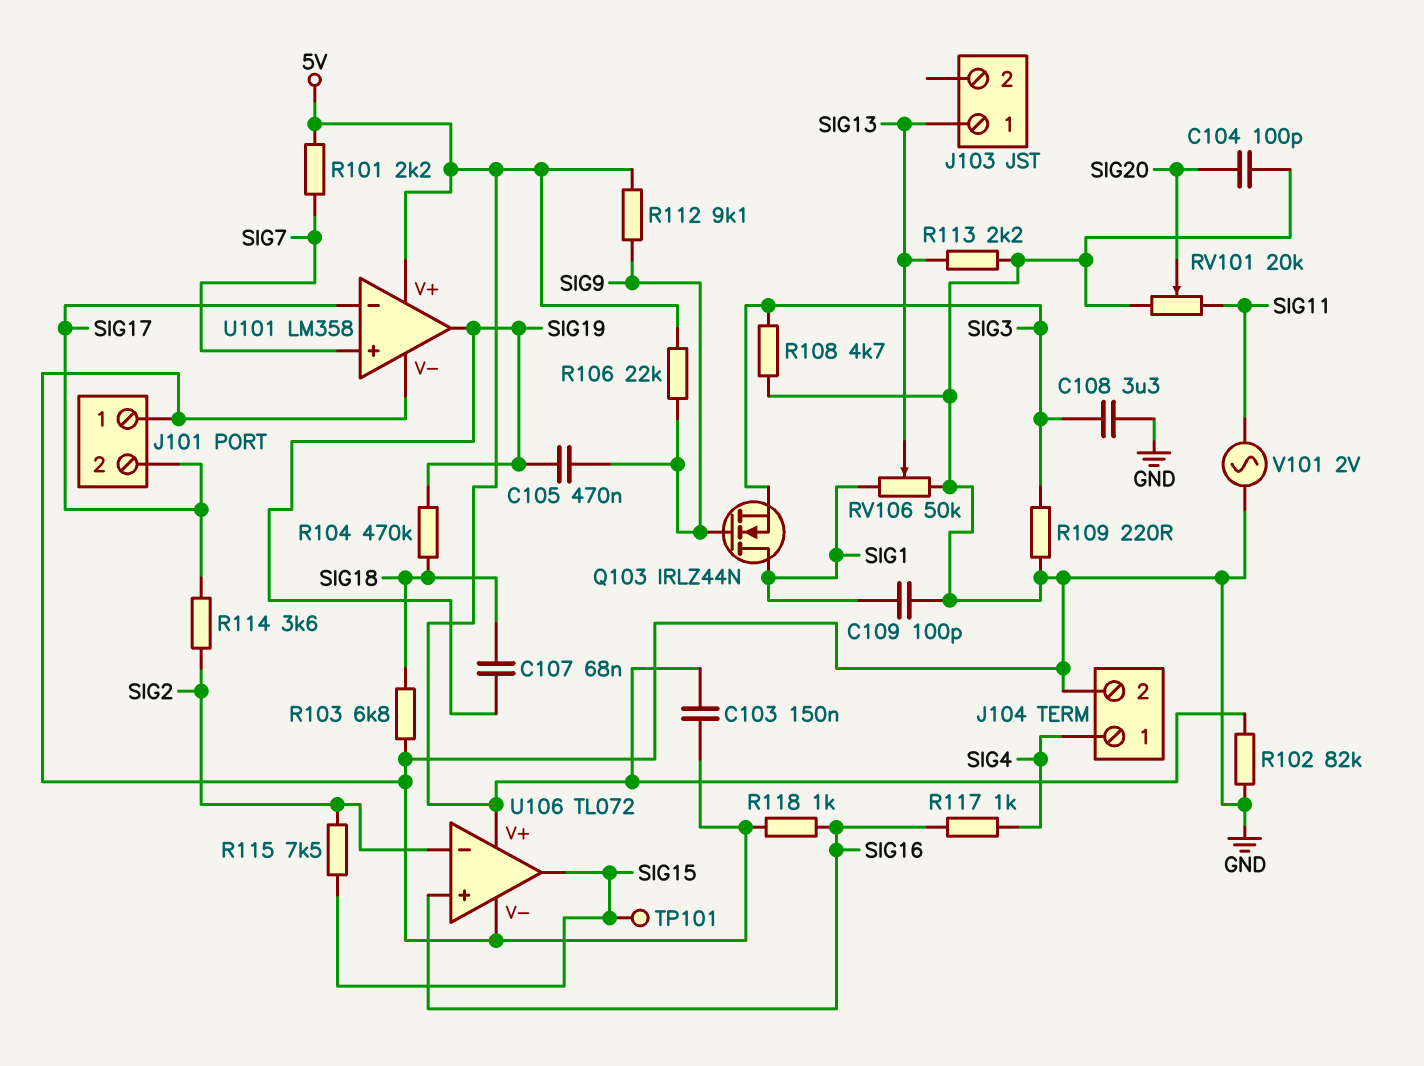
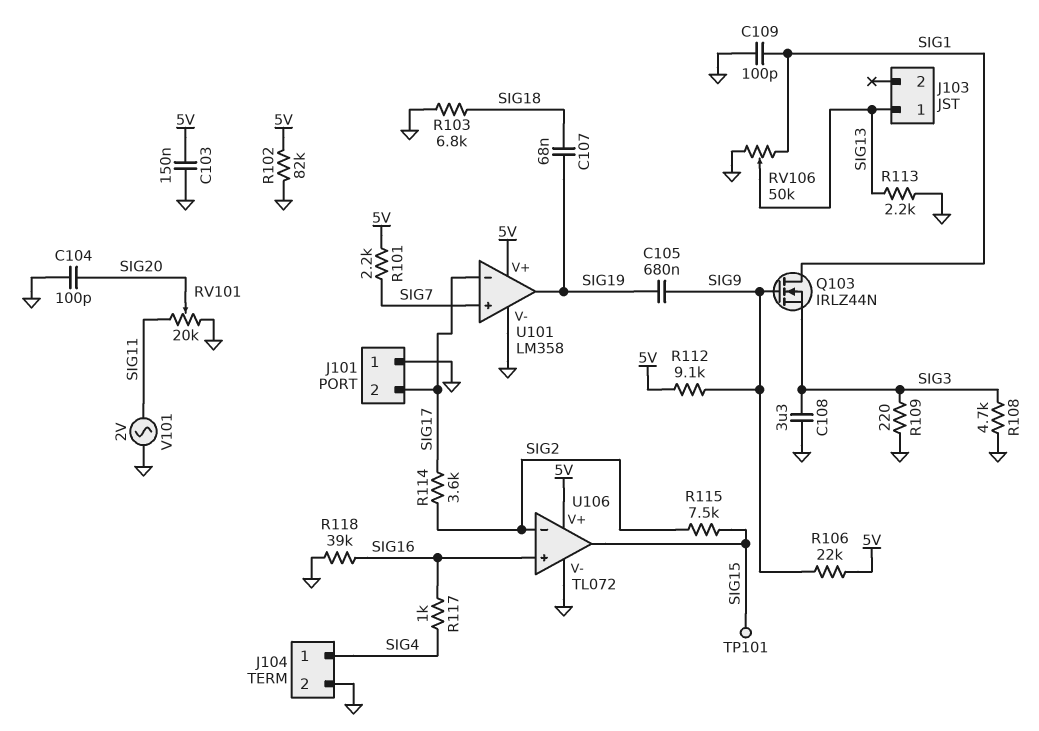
C105: 470nF (SIG9, SIG19) -> 680nF (SIG9, SIG19)
R104: 470k (SIG18, SIG19) -> none
R118: 1k (GND, SIG16) -> 39k (GND, SIG16)

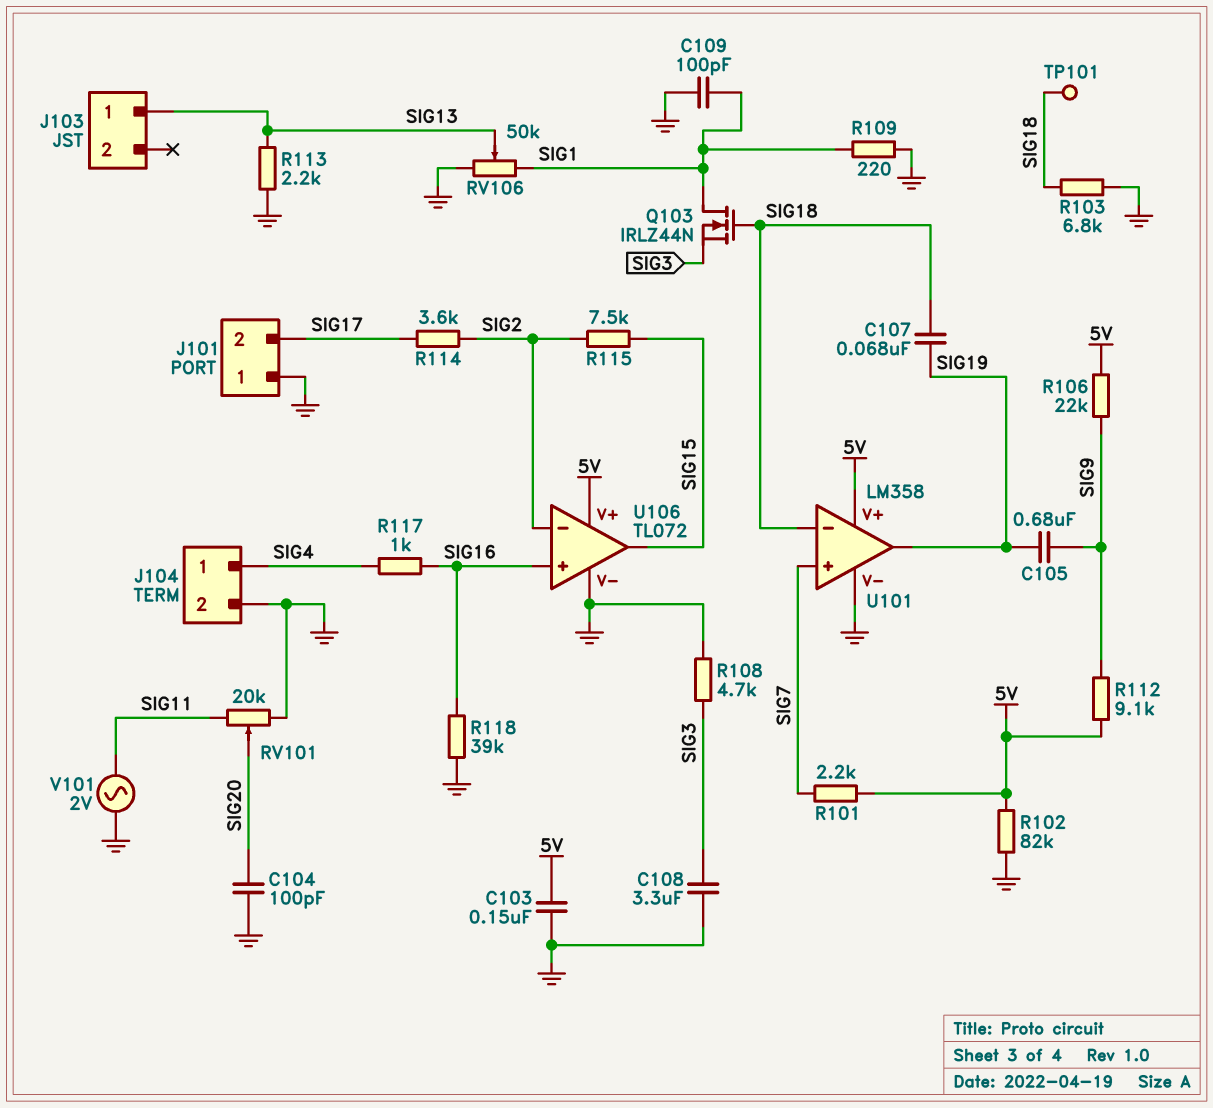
Q103: NMOS IRLZ44N (G SIG9, D SIG1, S SIG3) -> NMOS IRLZ44N (G SIG18, D SIG1, S SIG3)
R109: 220 (GND, SIG3) -> 220 (GND, SIG1)
TP101: test point (SIG15) -> test point (SIG18)
U101 pin in-: SIG17 -> SIG18

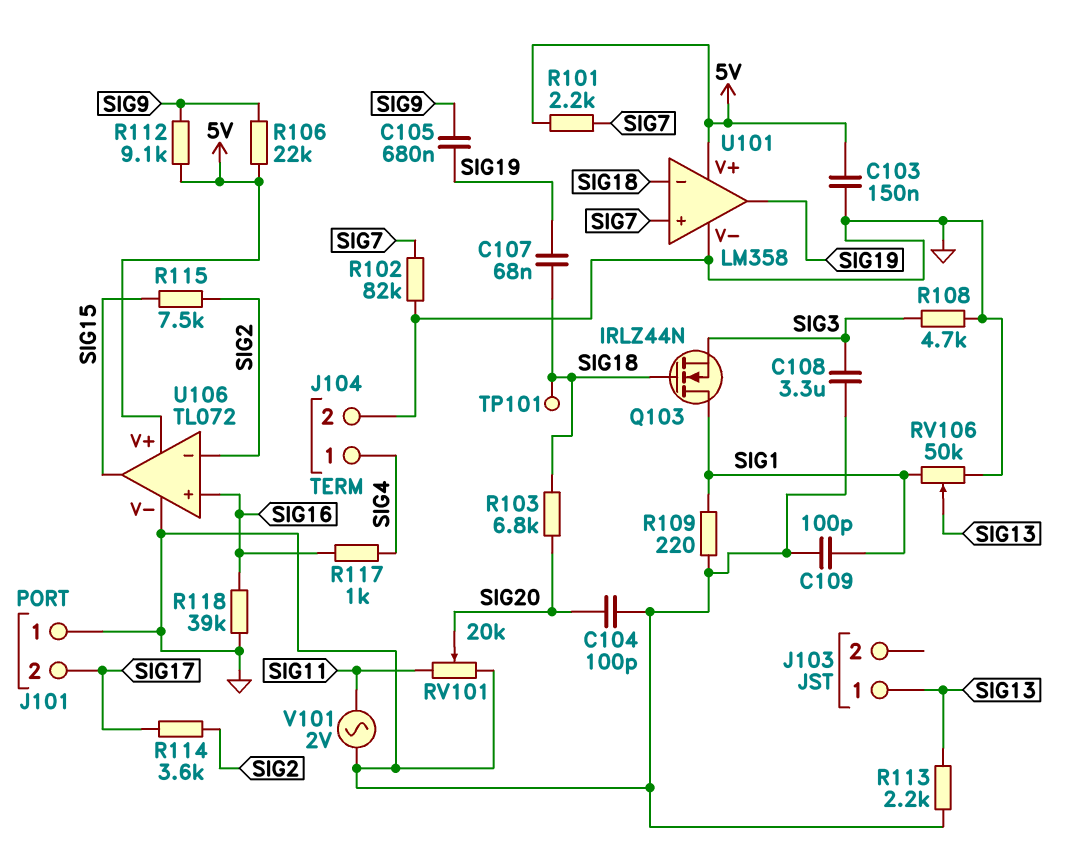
R102: 82k (5V, GND) -> 82k (GND, SIG7)
R103: 6.8k (GND, SIG18) -> 6.8k (SIG18, SIG20)

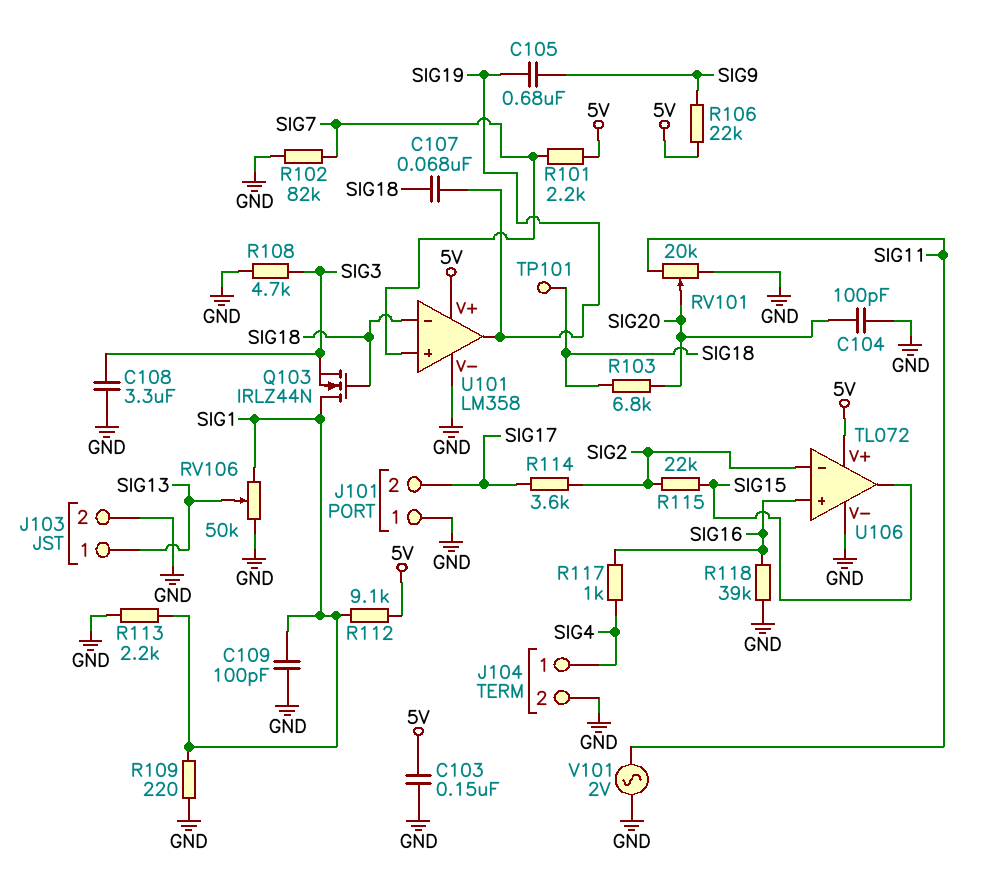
J103 pin 2: none -> GND
R112: 9.1k (5V, SIG9) -> 9.1k (5V, SIG1)
R113: 2.2k (GND, SIG13) -> 2.2k (GND, SIG1)
R115: 7.5k (SIG2, SIG15) -> 22k (SIG2, SIG15)

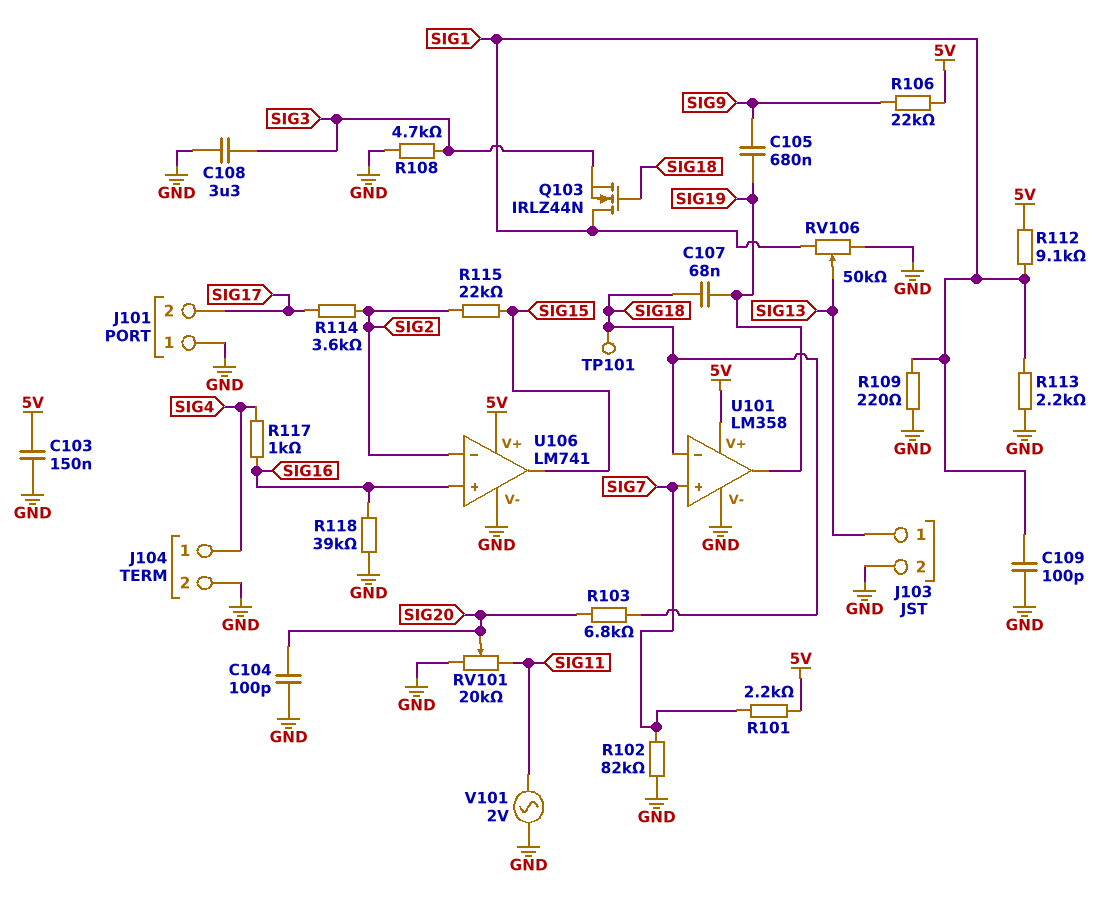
U106: TL072 -> LM741

